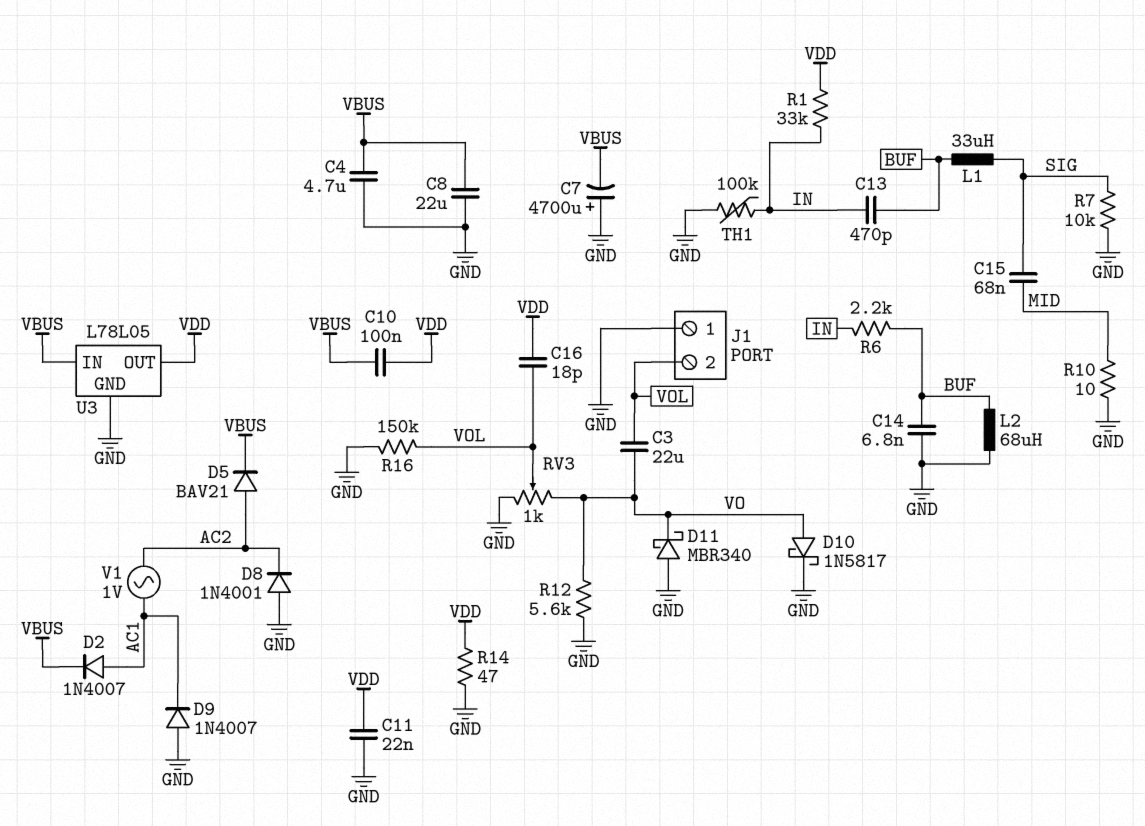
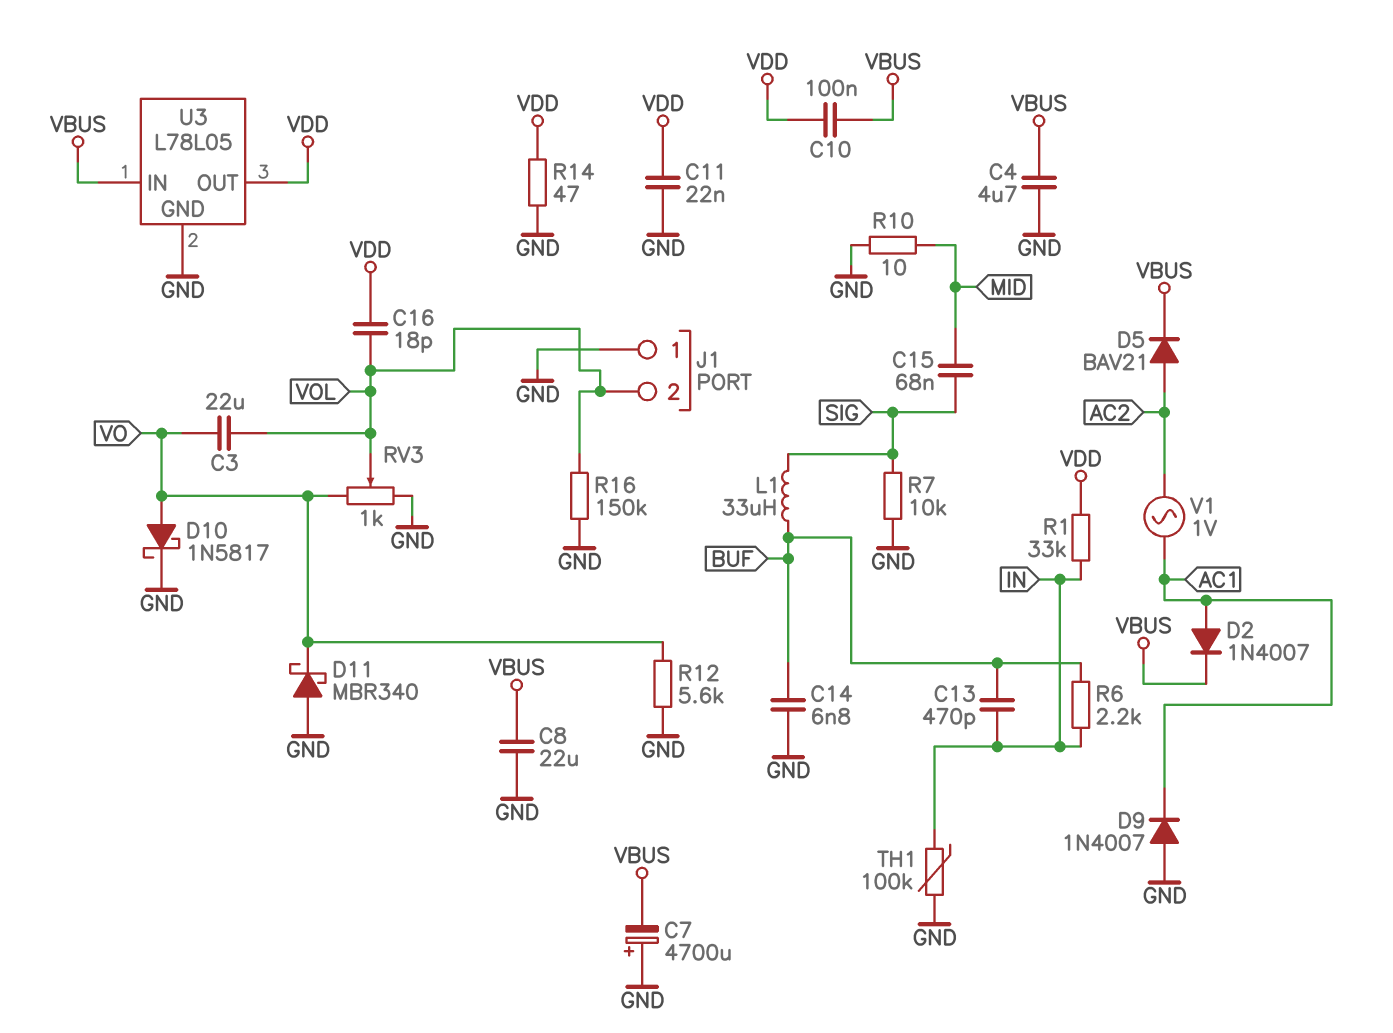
D8: diode 1N4001 (A GND, K AC2) -> none
L2: 68uH (BUF, GND) -> none

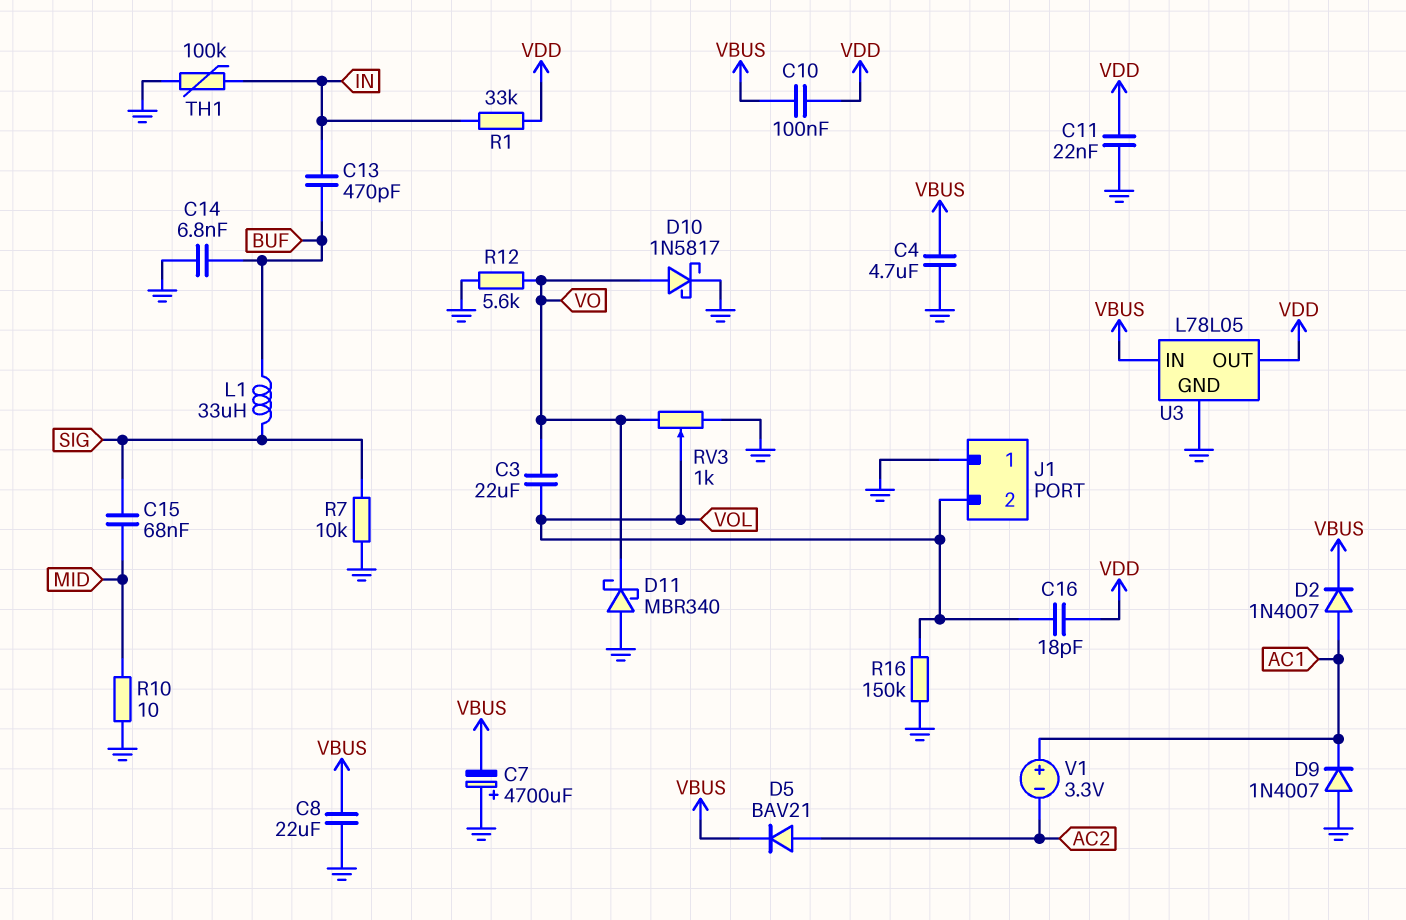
R6: 2.2k (BUF, IN) -> none
R14: 47 (GND, VDD) -> none
V1: AC 1V (AC1, AC2) -> 3.3V (plus AC1, minus AC2)

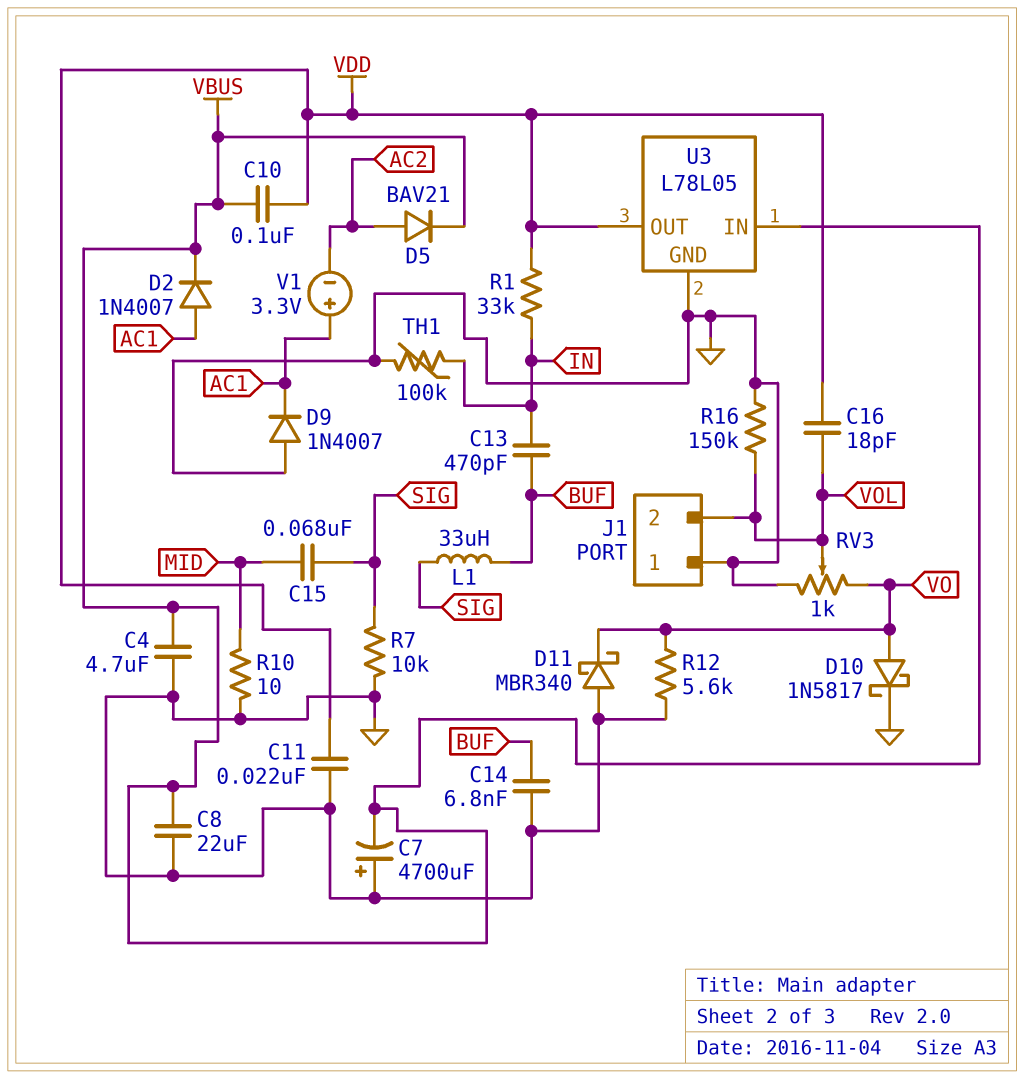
C3: 22uF (VO, VOL) -> none

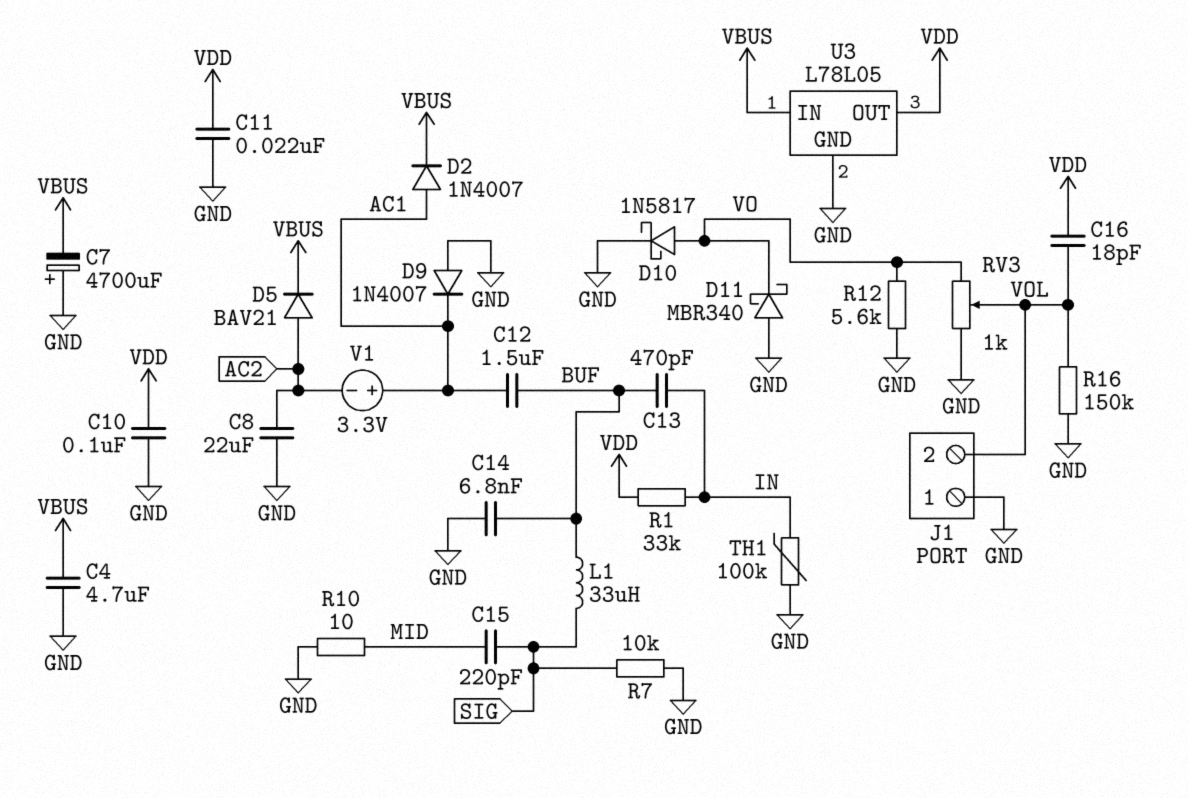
C8: 22uF (GND, VBUS) -> 22uF (AC2, GND)
C10: 100nF (VBUS, VDD) -> 100nF (GND, VDD)
C12: none -> 1.5uF (AC1, BUF)
C15: 68nF (MID, SIG) -> 220pF (MID, SIG)

